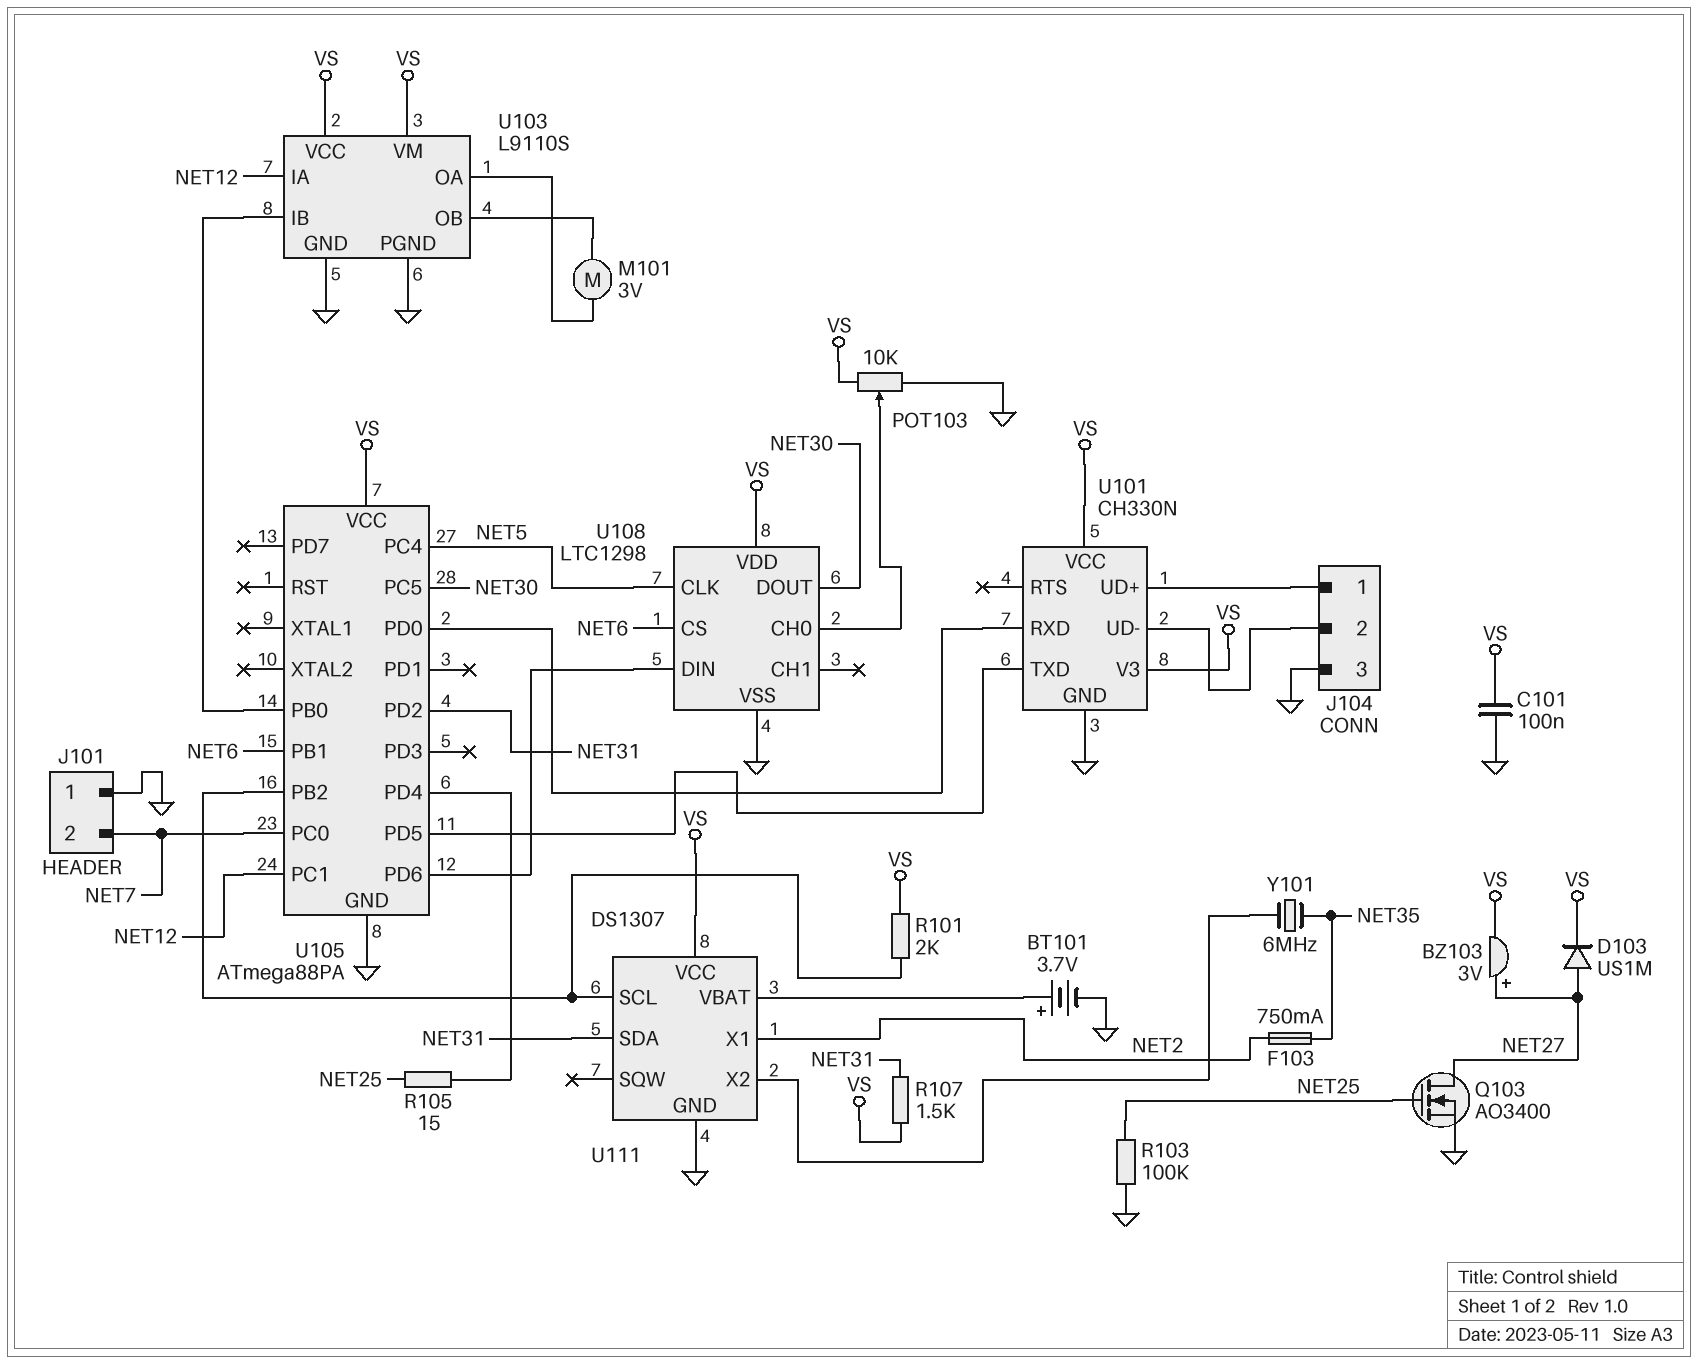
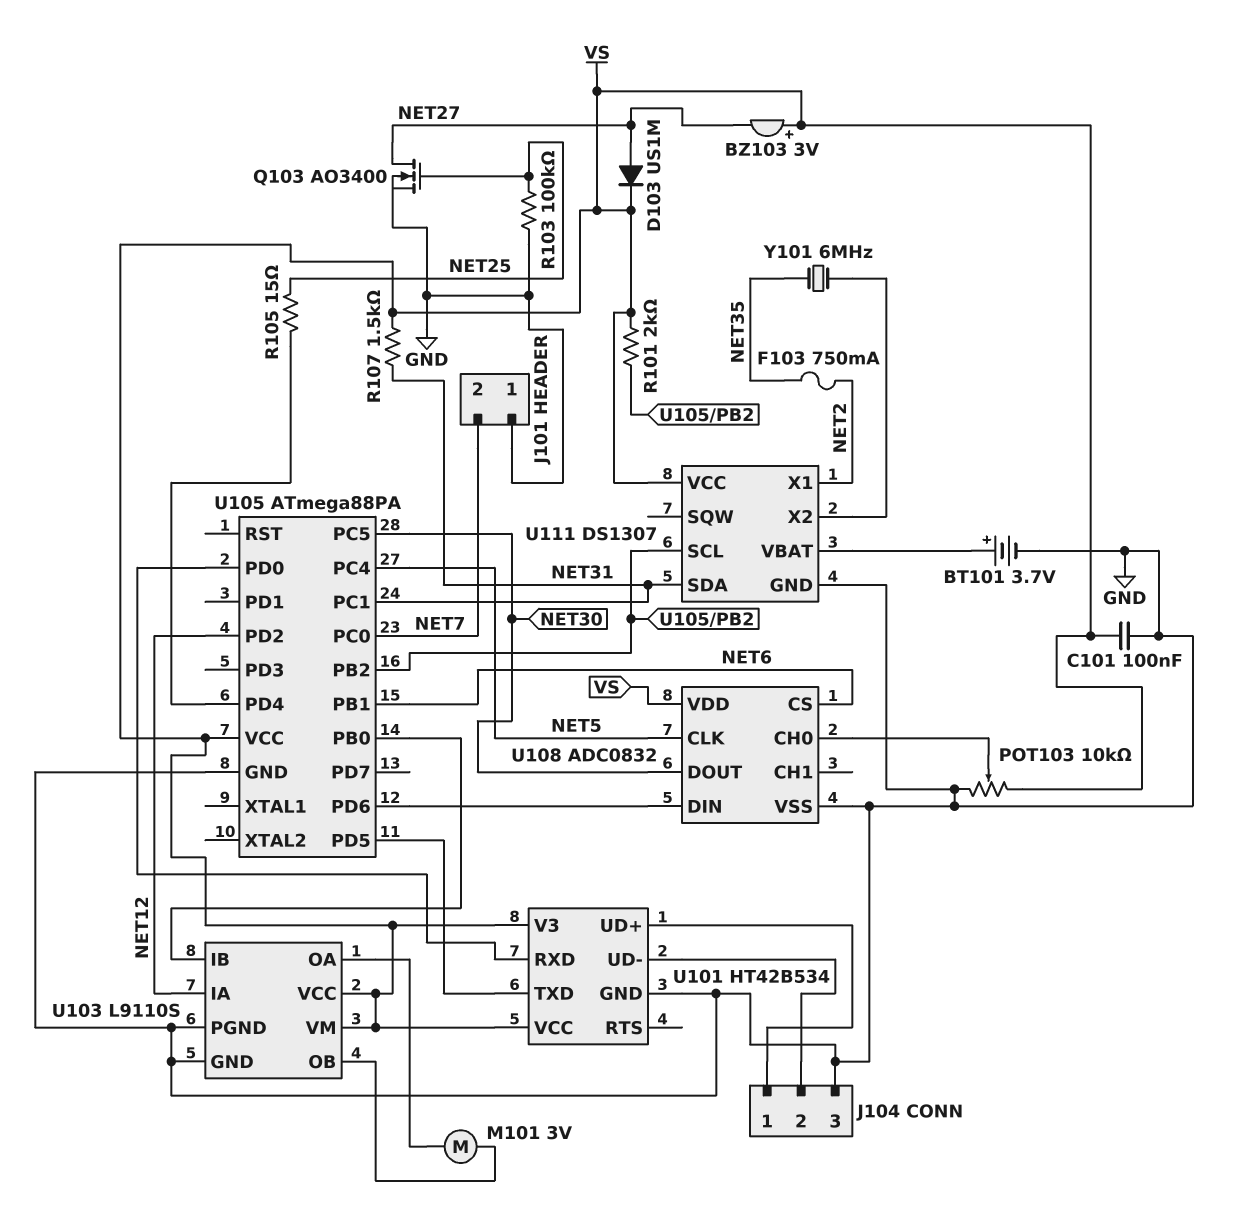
BZ103: buzzer 3V (plus NET27, minus VS) -> buzzer 3V (plus VS, minus NET27)
U101: CH330N -> HT42B534
U105 pin PC1: NET12 -> NET31
U105 pin PD2: NET31 -> NET12
U108: LTC1298 -> ADC0832

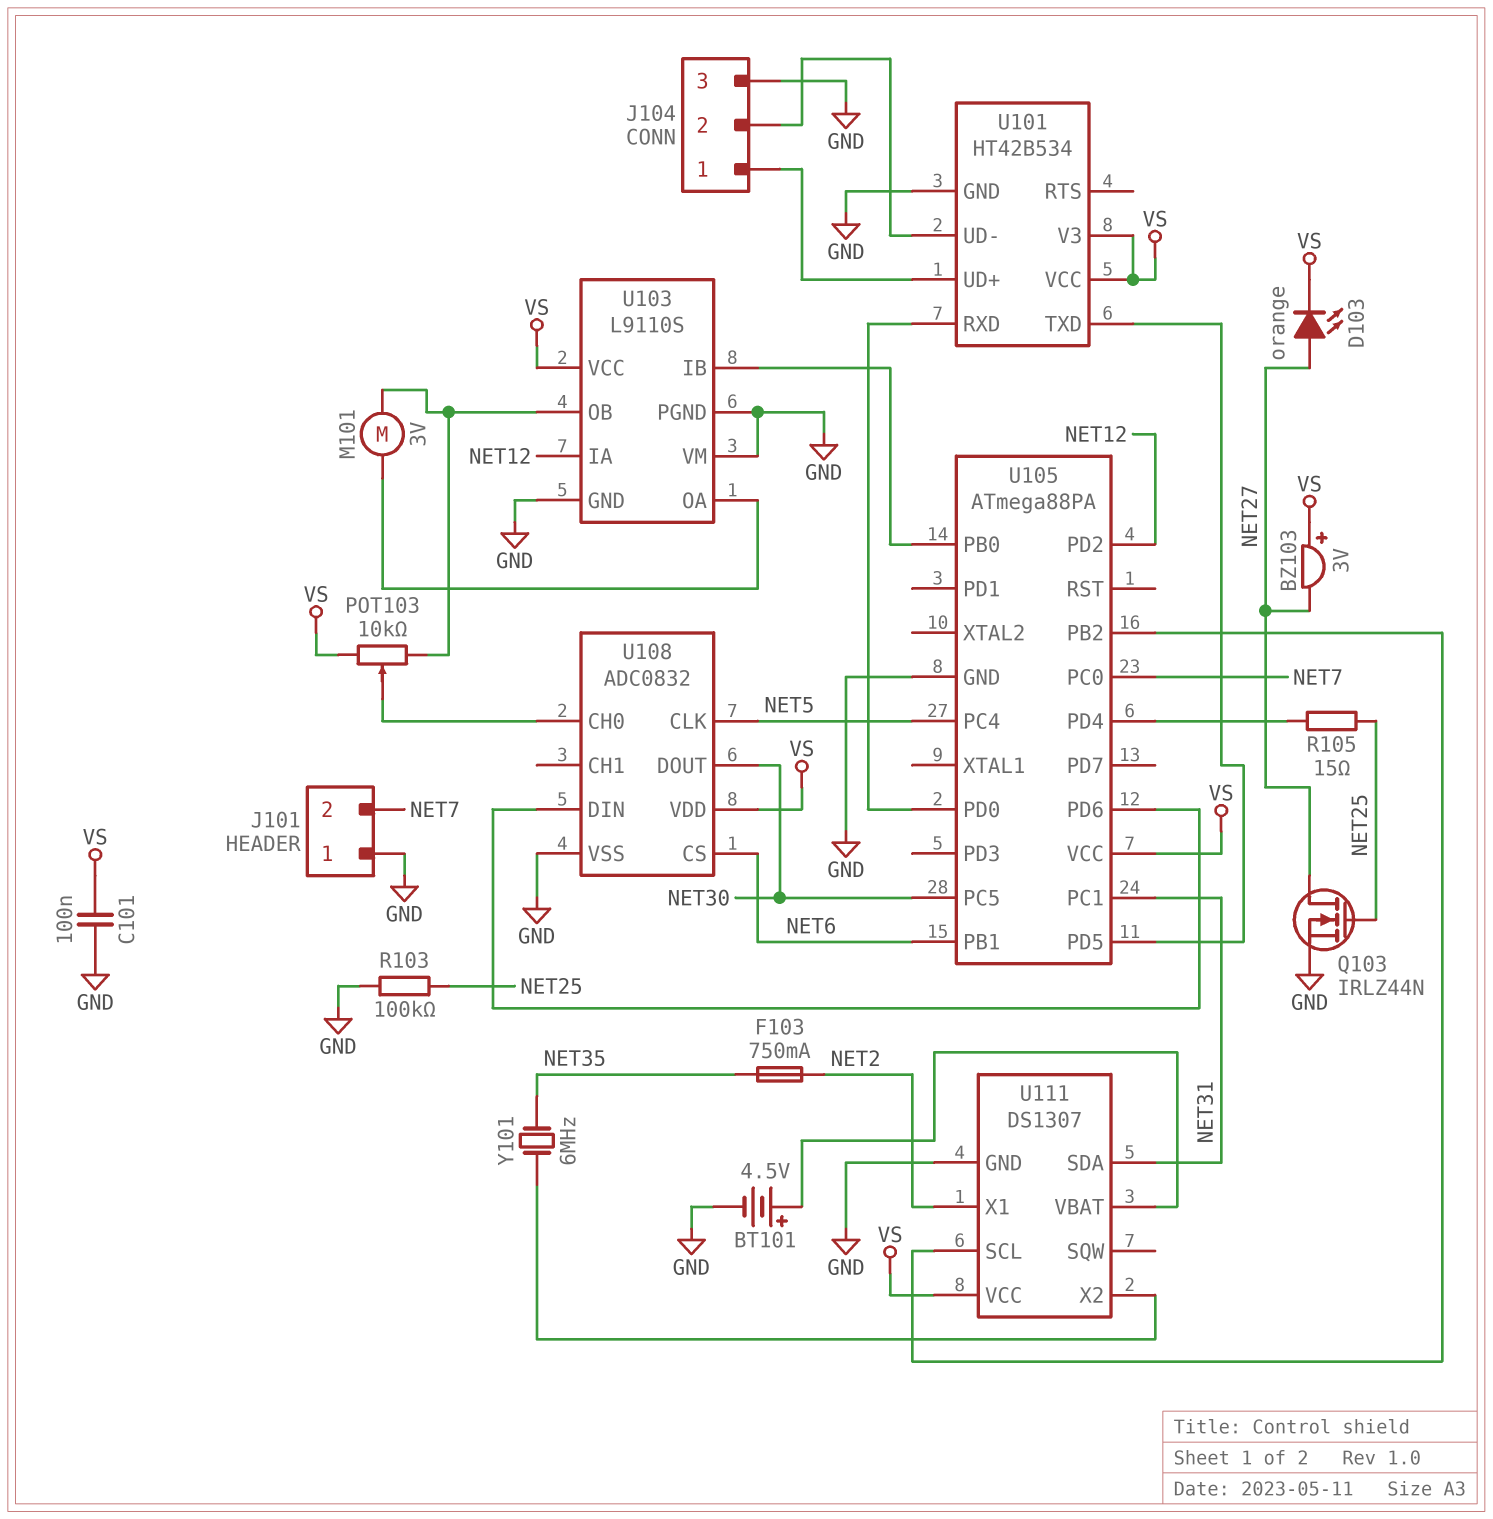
BT101: 3.7V (plus U111/VBAT, minus GND) -> 4.5V (plus U111/VBAT, minus GND)
D103: diode US1M (A NET27, K VS) -> LED orange (A NET27, K VS)
POT103: 10k (GND, VS, wiper U108/CH0) -> 10k (U103/OB, VS, wiper U108/CH0)
Q103: NMOS AO3400 (G NET25, D NET27, S GND) -> NMOS IRLZ44N (G NET25, D NET27, S GND)
R101: 2k (U105/PB2, VS) -> none
R107: 1.5k (NET31, VS) -> none
U103 pin VM: VS -> GND

